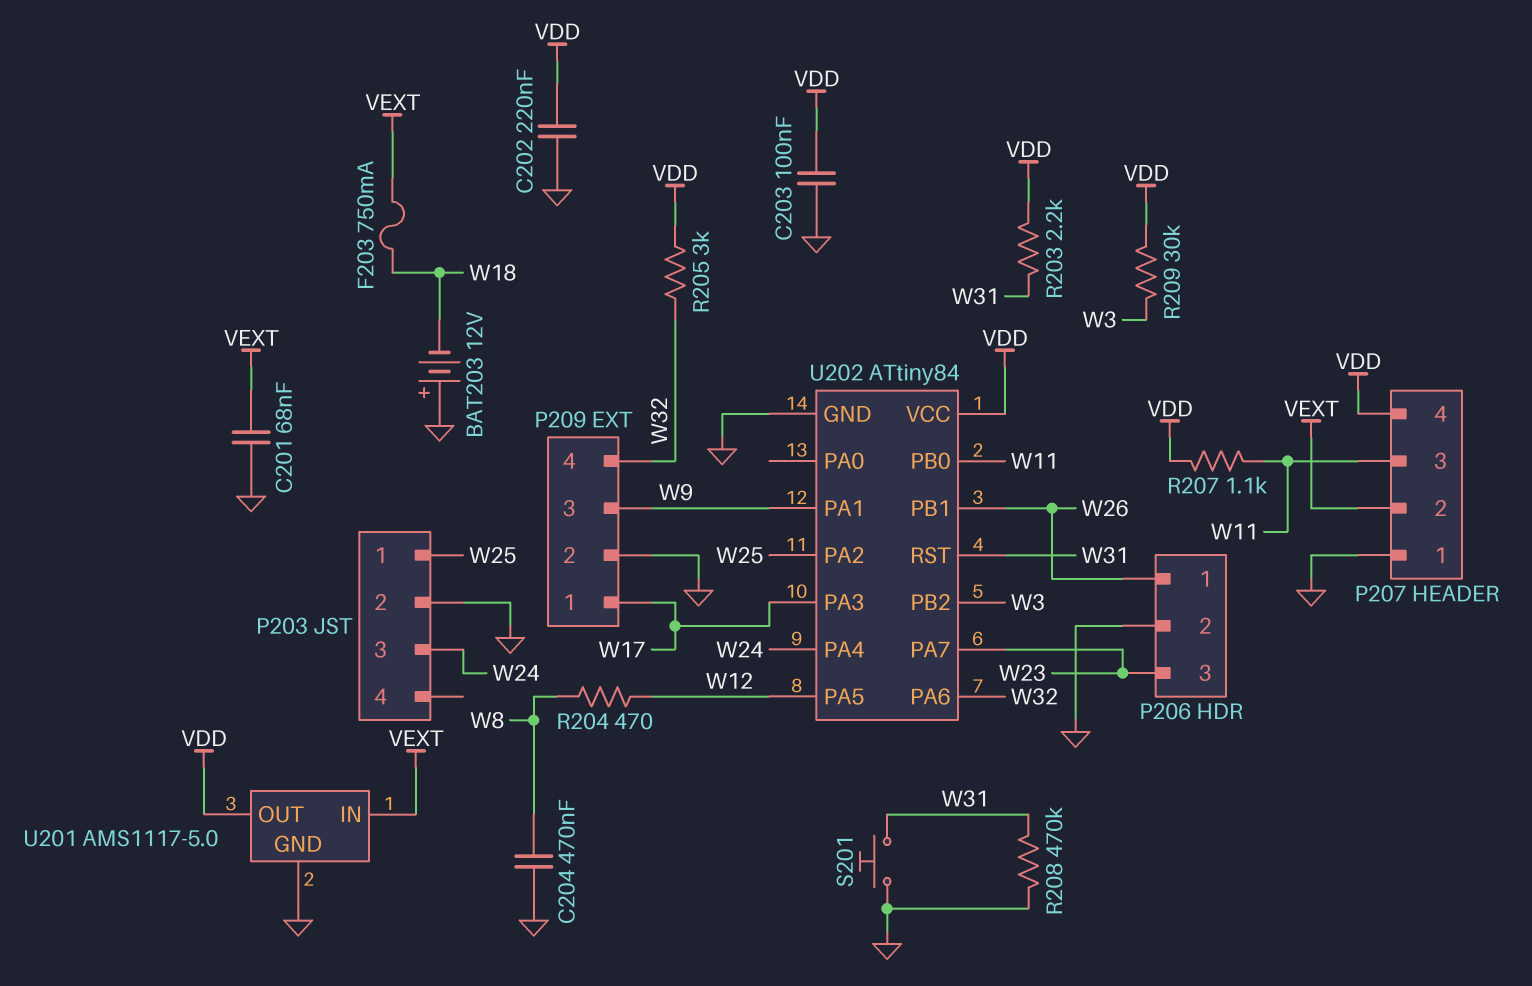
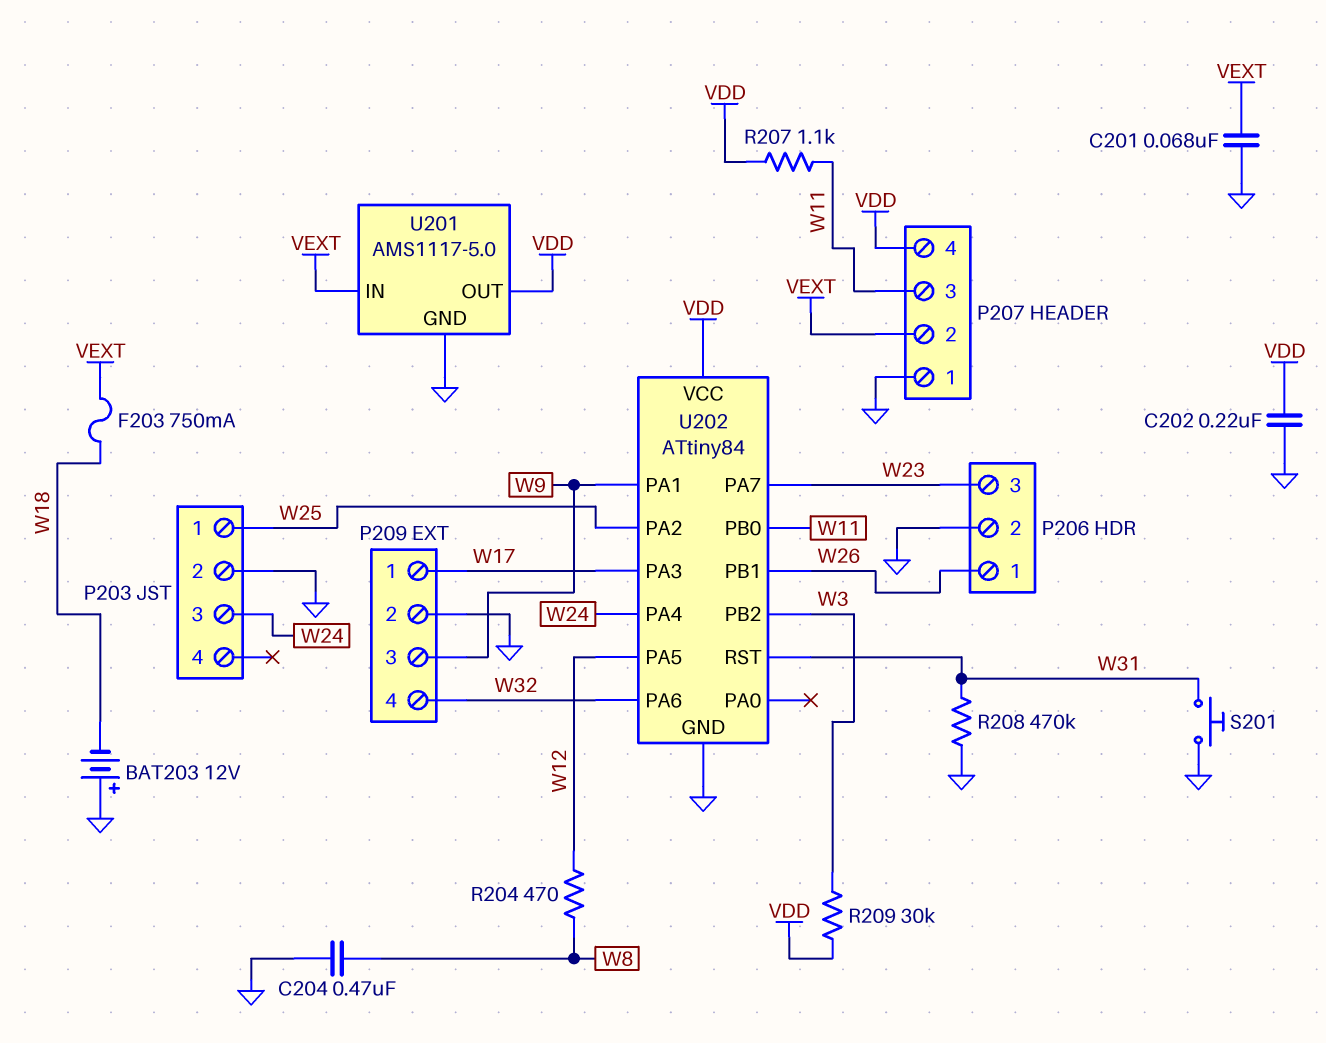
C203: 100nF (GND, VDD) -> none
R203: 2.2k (VDD, W31) -> none
R205: 3k (VDD, W32) -> none

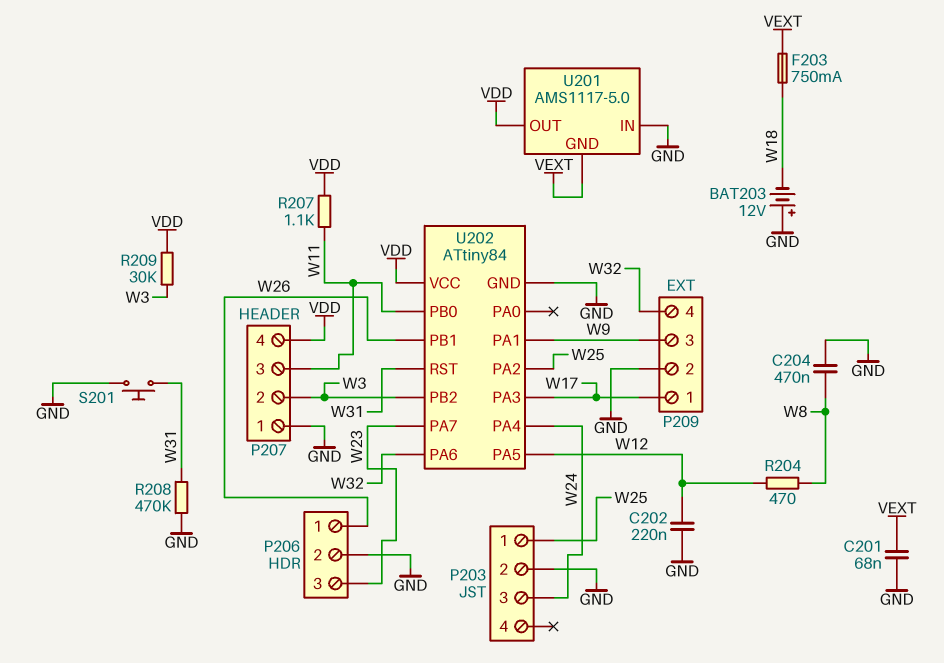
C202: 220nF (GND, VDD) -> 220nF (GND, W12)
P207 pin 2: VEXT -> W3
U201 pin GND: GND -> VEXT
U201 pin IN: VEXT -> GND

